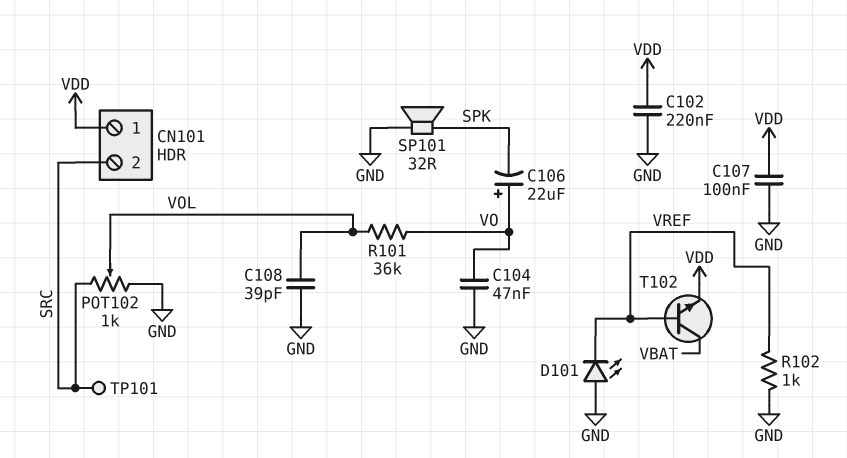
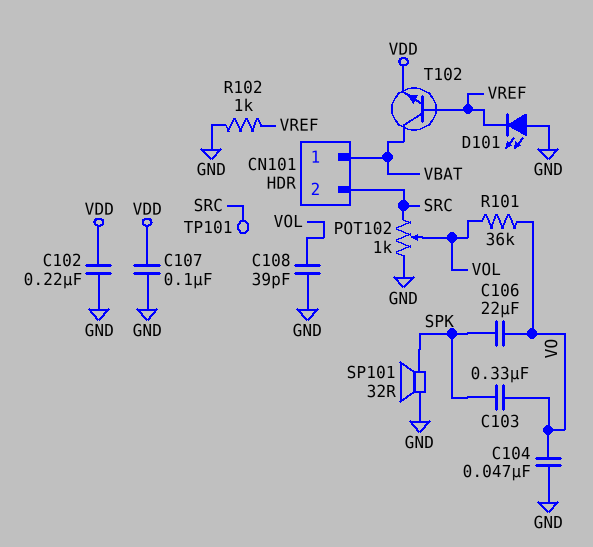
C103: none -> 330nF (SPK, VO)
C106: 22uF (plus VO, minus SPK) -> 22uF (SPK, VO)
CN101 pin 1: VDD -> VBAT

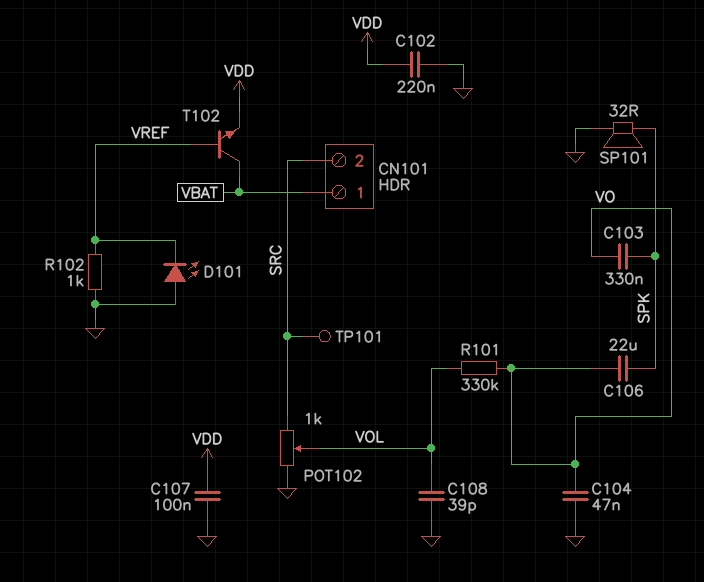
R101: 36k (VO, VOL) -> 330k (VO, VOL)

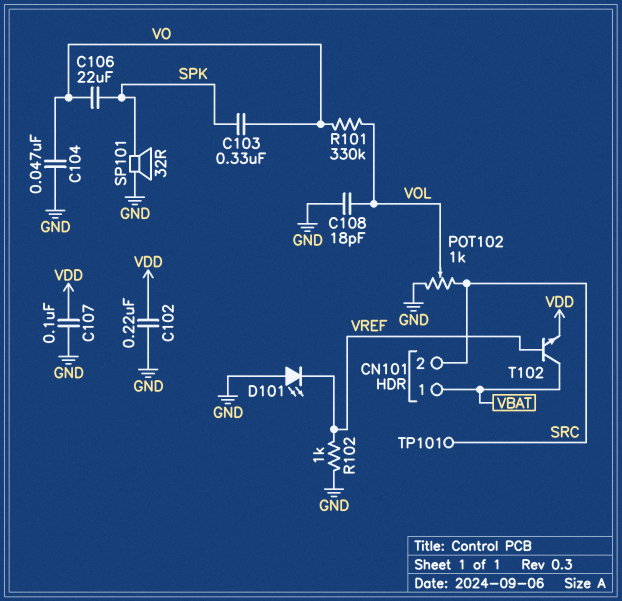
C108: 39pF (GND, VOL) -> 18pF (GND, VOL)

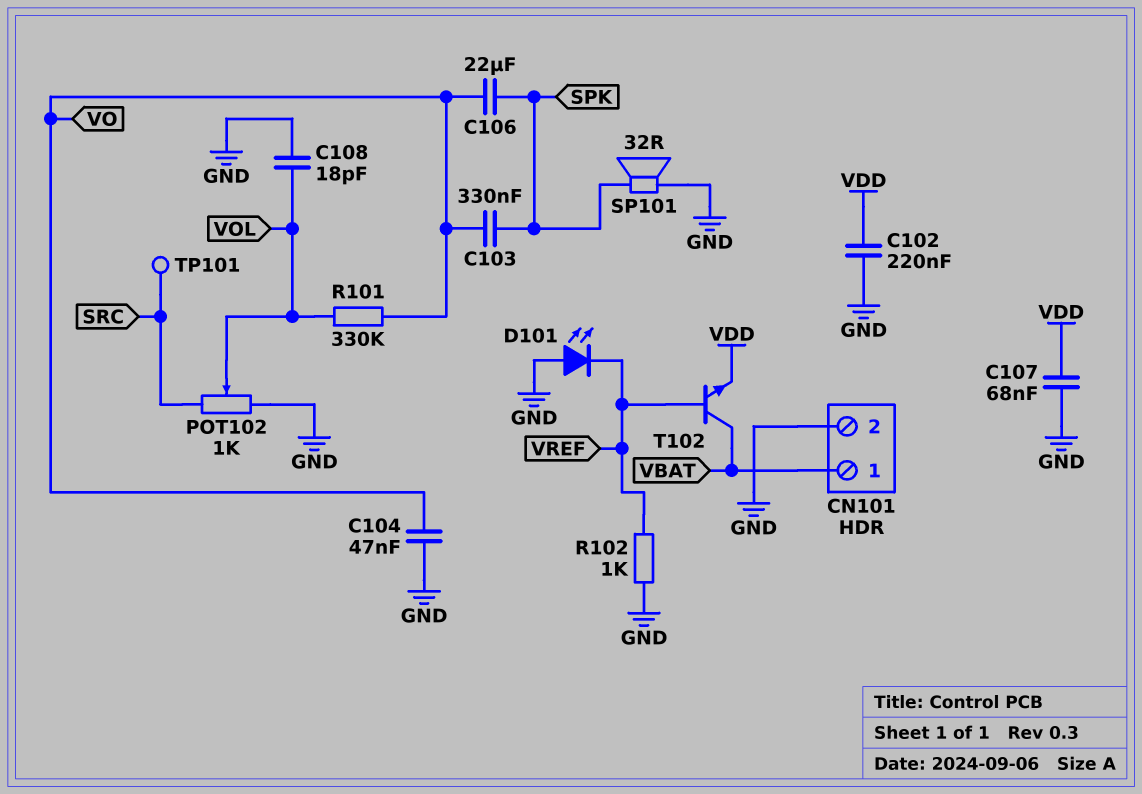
C107: 100nF (GND, VDD) -> 68nF (GND, VDD)
CN101 pin 2: SRC -> GND

